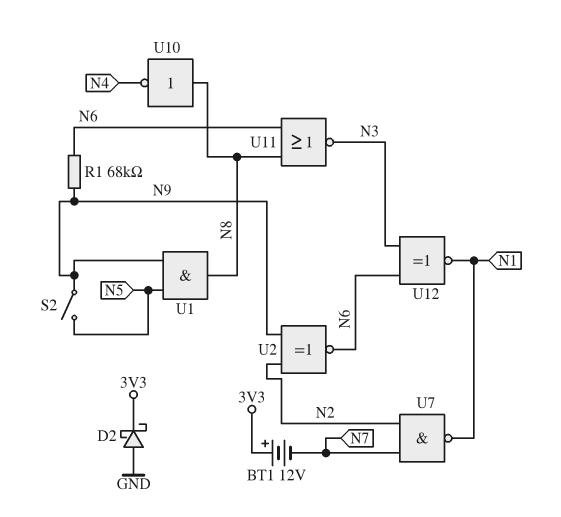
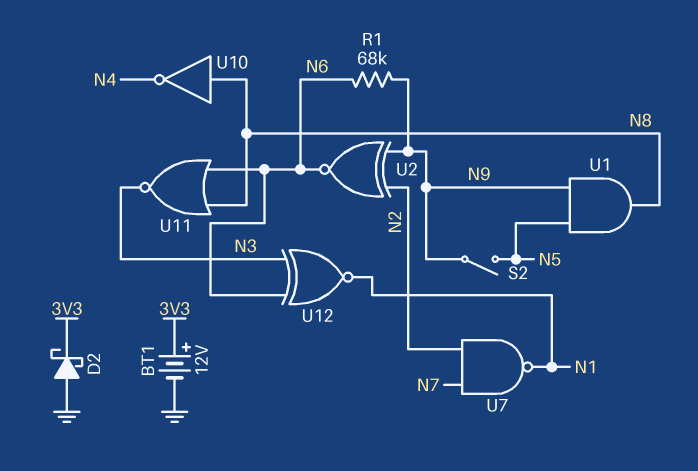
BT1: 12V (plus 3V3, minus N7) -> 12V (plus 3V3, minus GND)

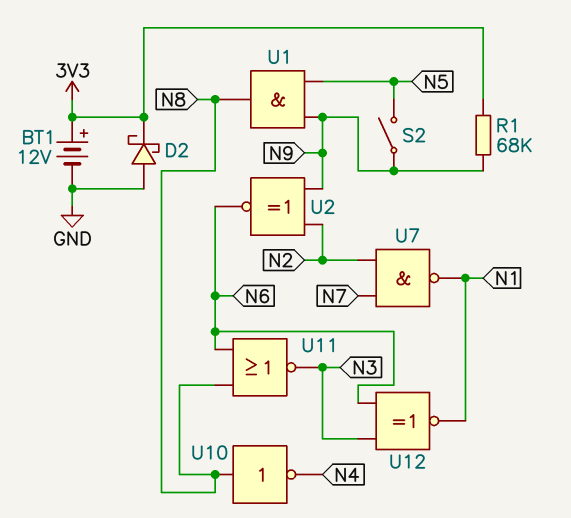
R1: 68k (N6, N9) -> 68k (3V3, N9)

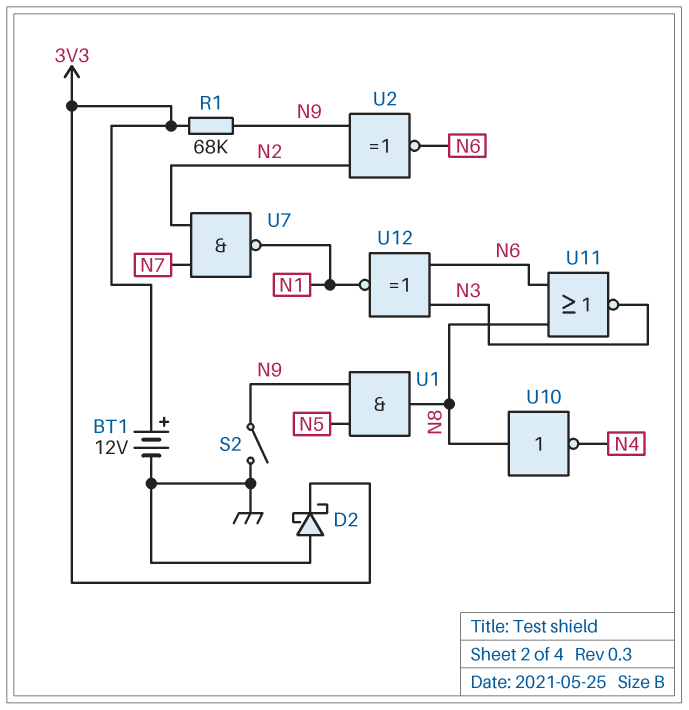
S2: switch (N5, N9) -> switch (GND, N9)

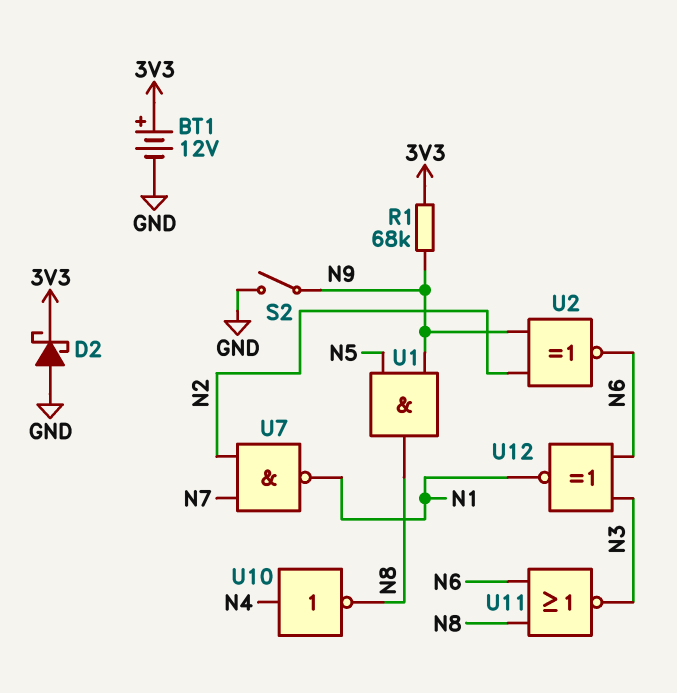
U10: NOT (in N8, out N4) -> NOT (in N4, out N8)

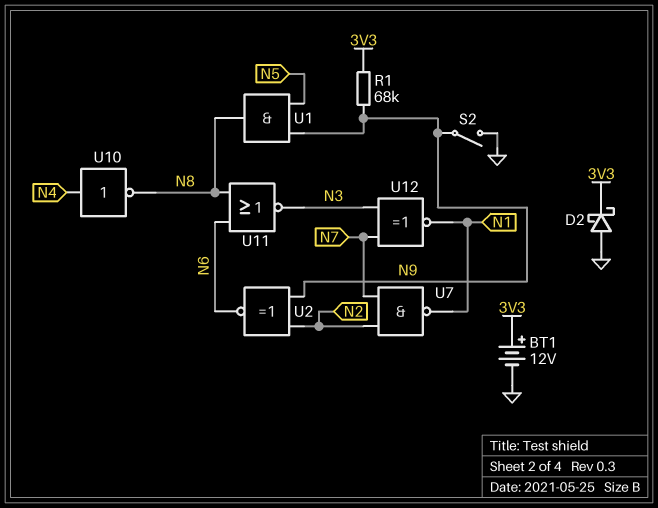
U12: XNOR (in N3, in N6, out N1) -> XNOR (in N3, in N7, out N1)

